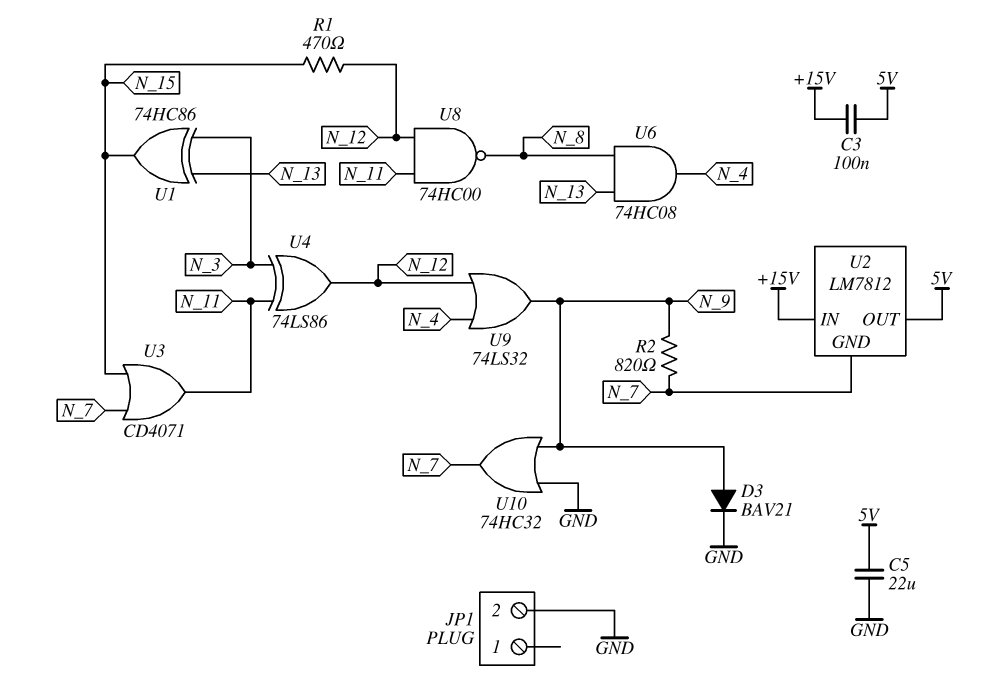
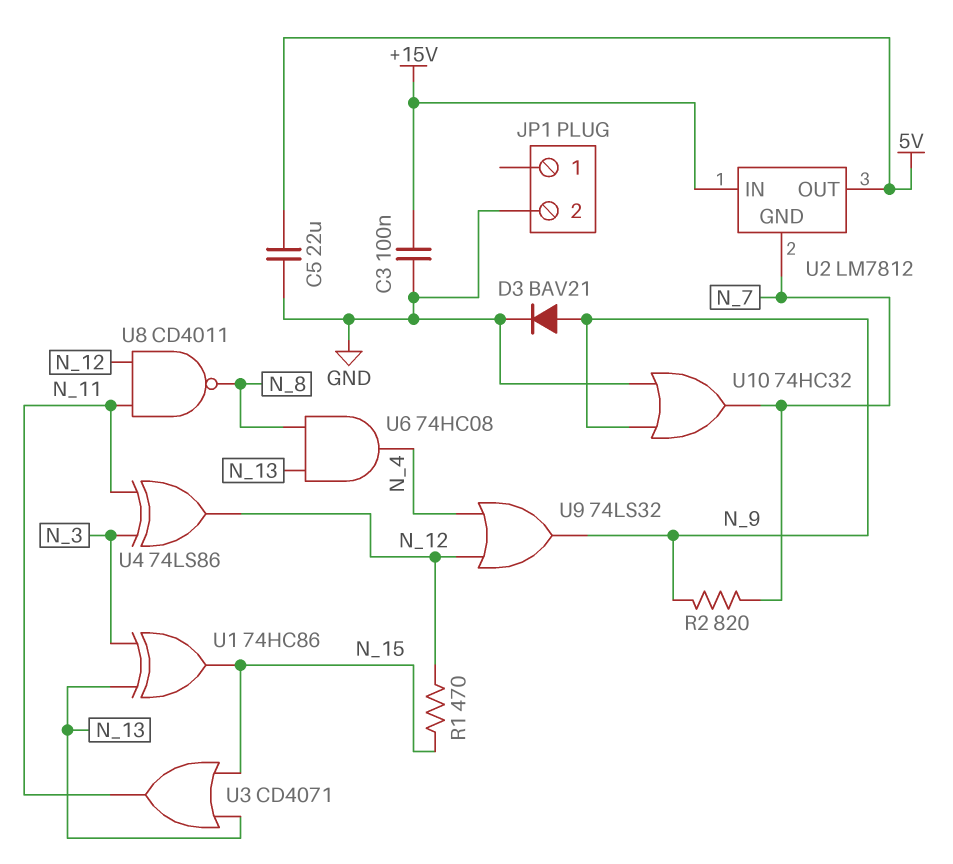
C3: 100nF (+15V, 5V) -> 100nF (+15V, GND)
U3: OR CD4071 (in N_7, in N_15, out N_11) -> OR CD4071 (in N_13, in N_15, out N_11)
U8: NAND 74HC00 (in N_11, in N_12, out N_8) -> NAND CD4011 (in N_11, in N_12, out N_8)

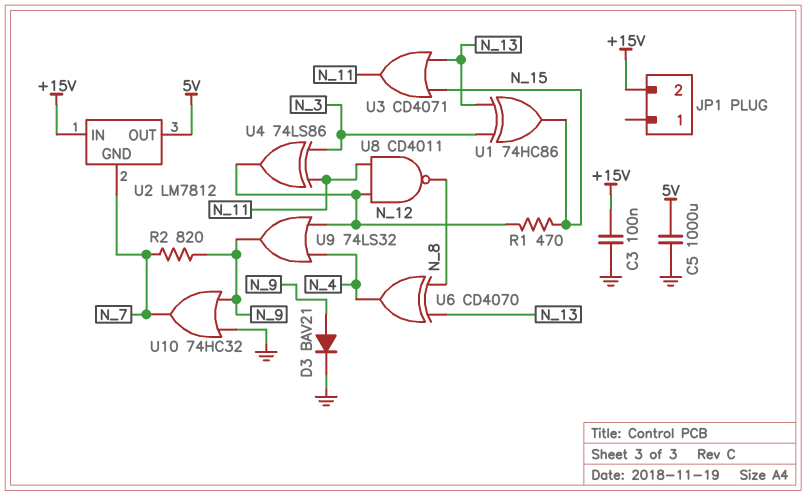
C5: 22uF (5V, GND) -> 1000uF (5V, GND)
JP1 pin 2: GND -> +15V
U6: AND 74HC08 (in N_8, in N_13, out N_4) -> XOR CD4070 (in N_8, in N_13, out N_4)

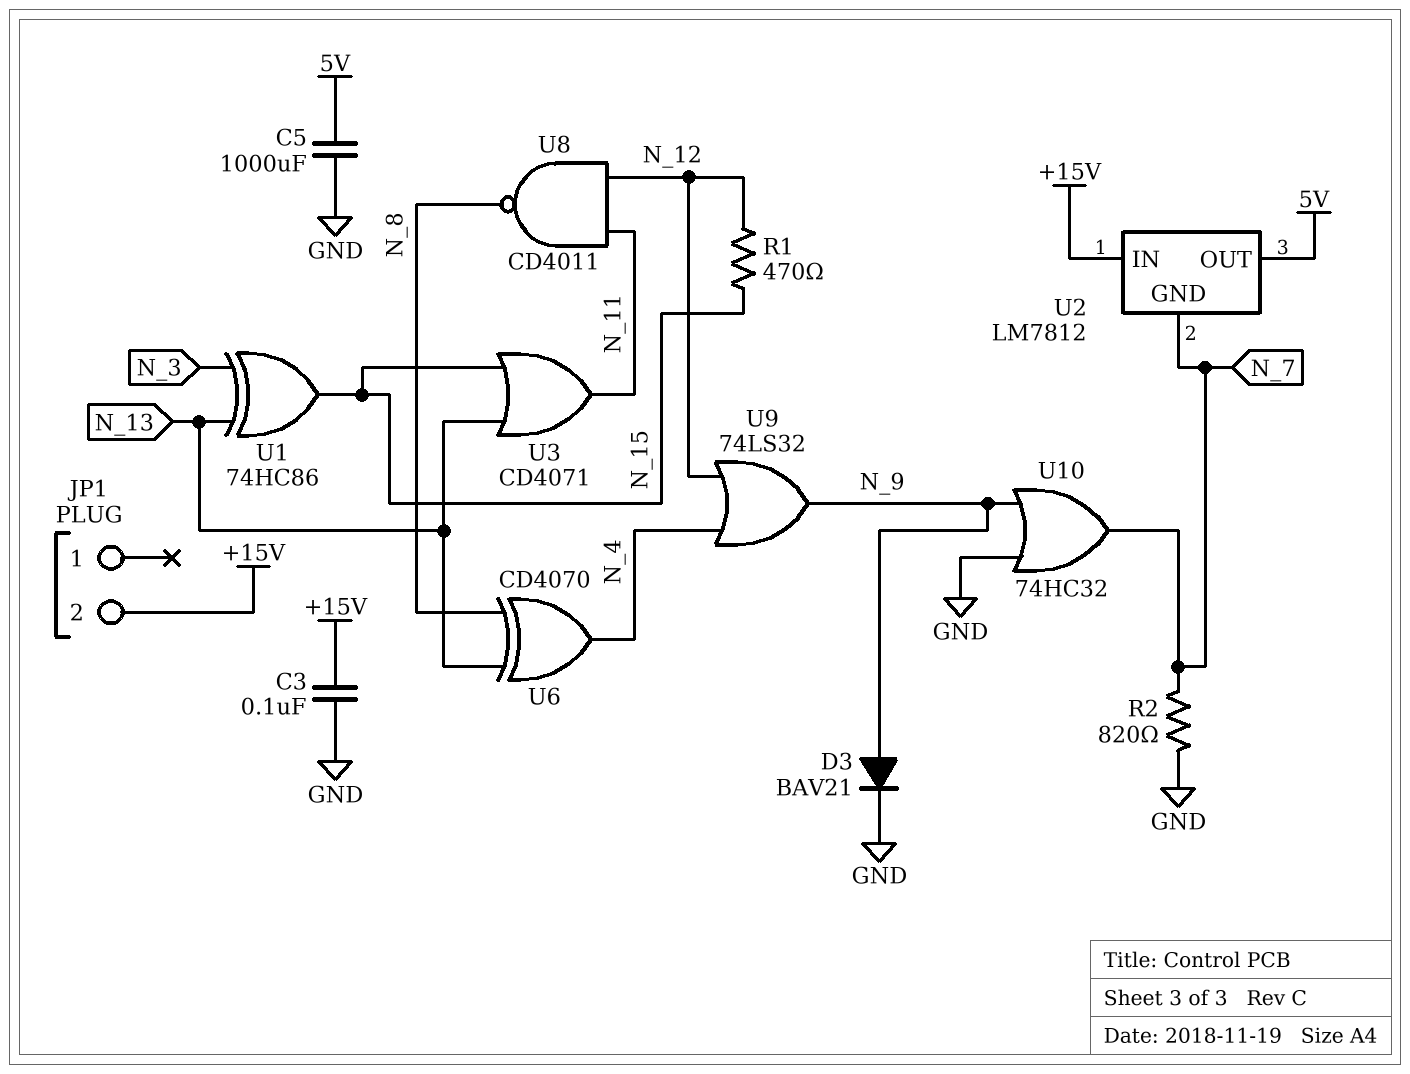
R2: 820 (N_7, N_9) -> 820 (GND, N_7)
U4: XOR 74LS86 (in N_3, in N_11, out N_12) -> none

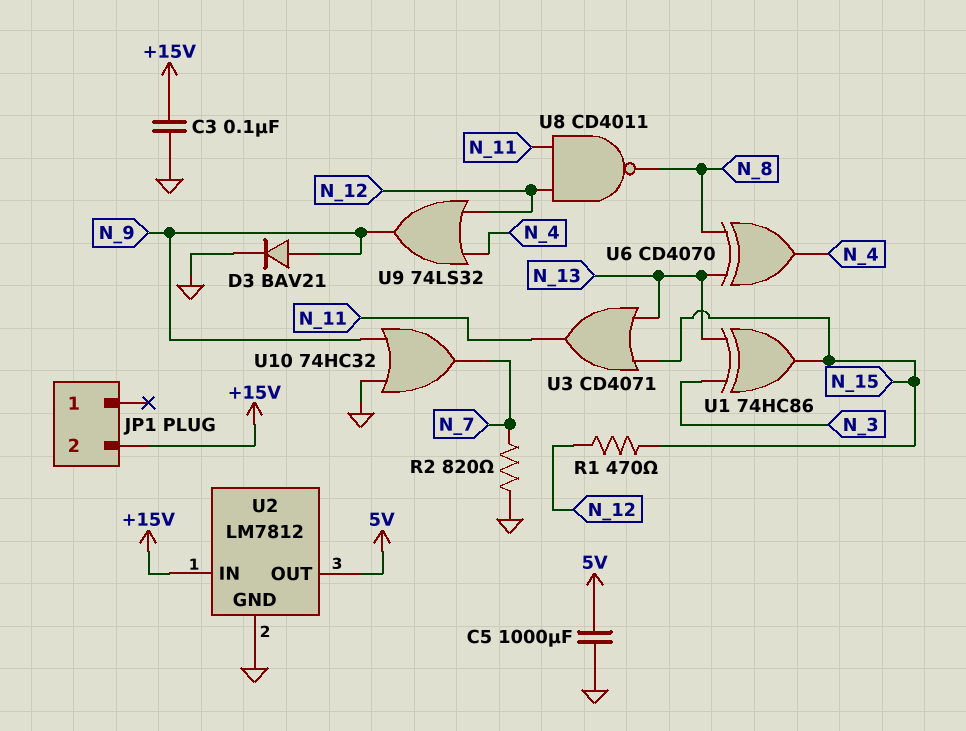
U2 pin GND: N_7 -> GND

